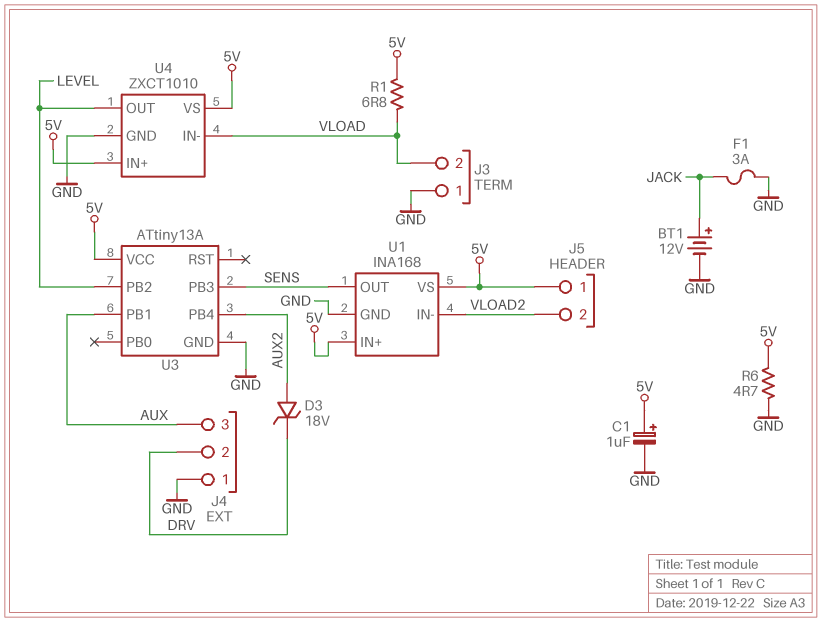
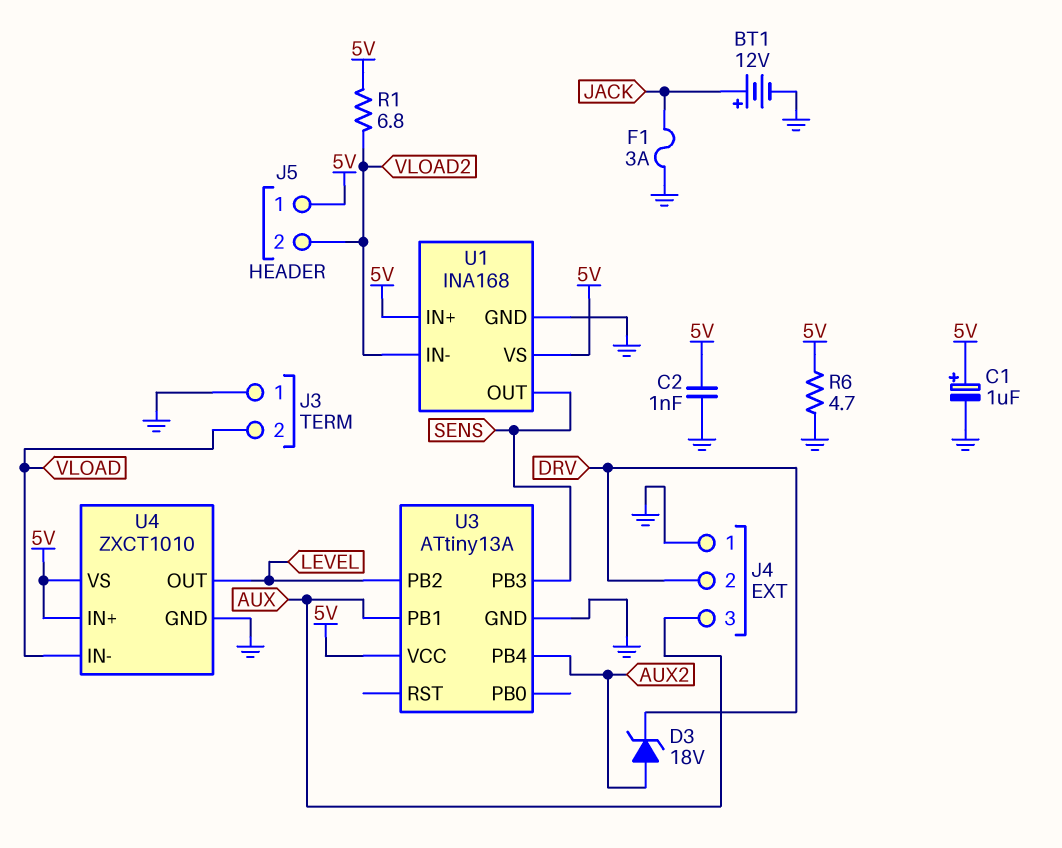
C2: none -> 1nF (5V, GND)
R1: 6.8 (5V, VLOAD) -> 6.8 (5V, VLOAD2)

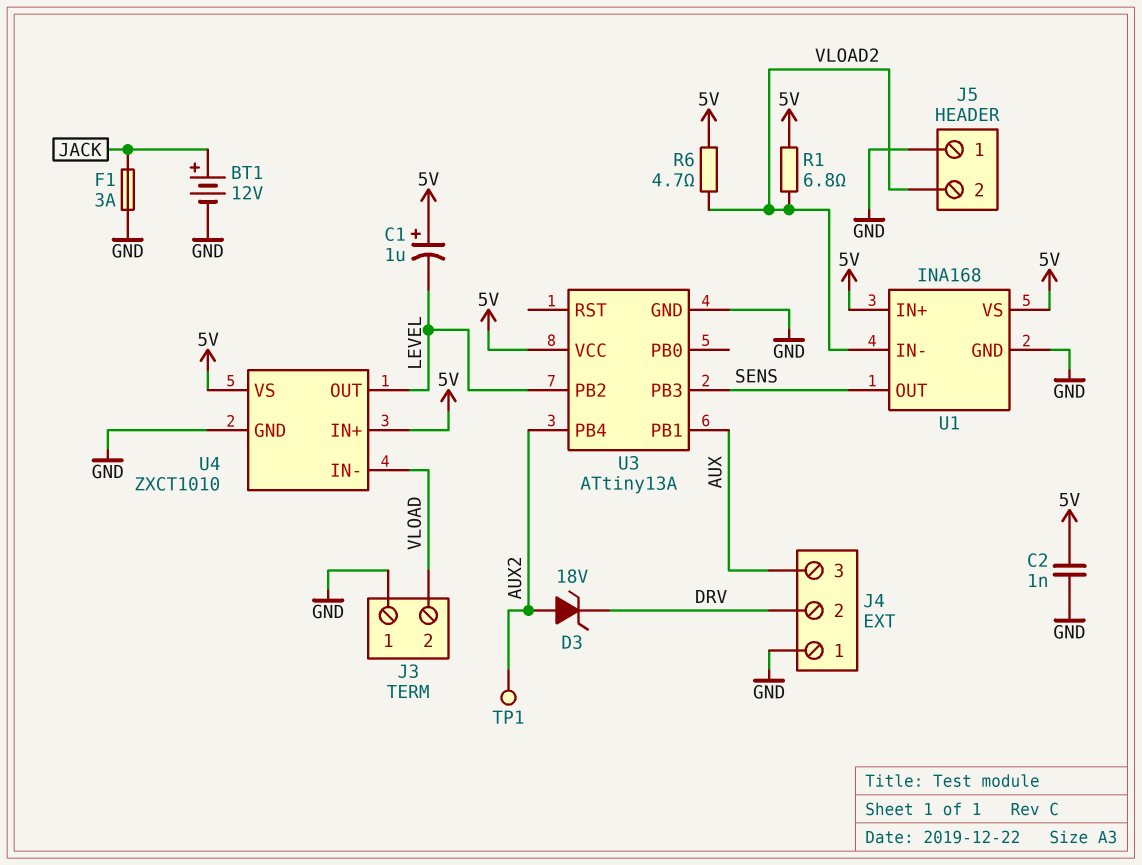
C1: 1uF (plus 5V, minus GND) -> 1uF (plus 5V, minus LEVEL)
J5 pin 1: 5V -> GND
R6: 4.7 (5V, GND) -> 4.7 (5V, VLOAD2)
TP1: none -> test point (AUX2)

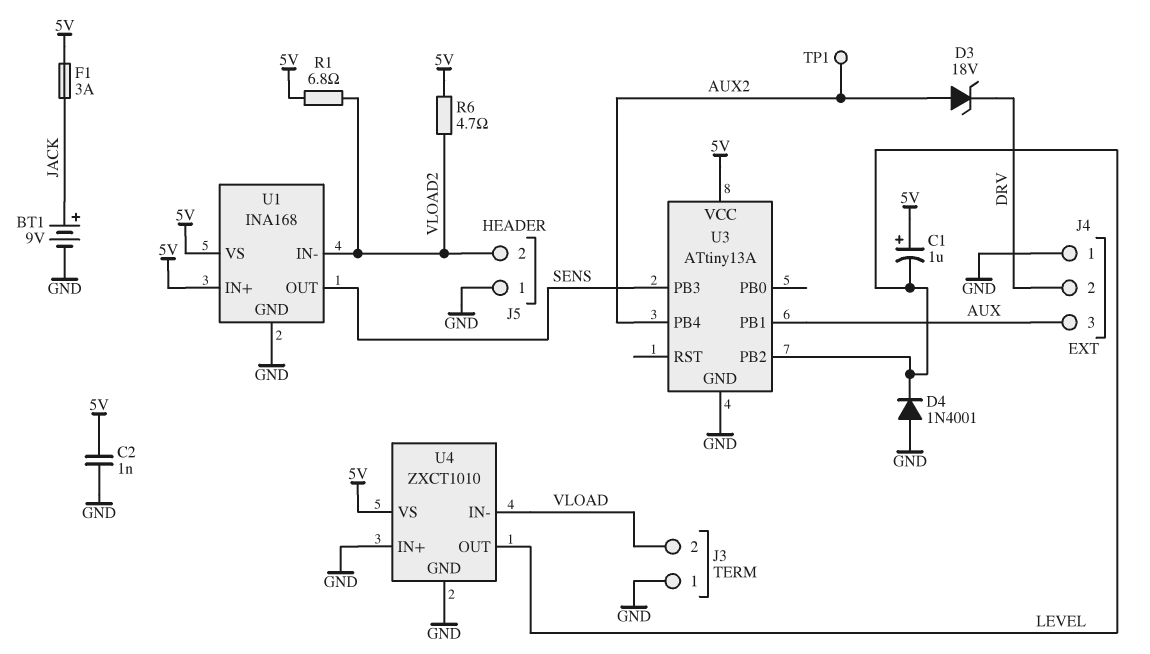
BT1: 12V (plus JACK, minus GND) -> 9V (plus JACK, minus GND)
D4: none -> diode 1N4001 (A GND, K LEVEL)
F1: 3A (GND, JACK) -> 3A (5V, JACK)
U4 pin IN+: 5V -> GND

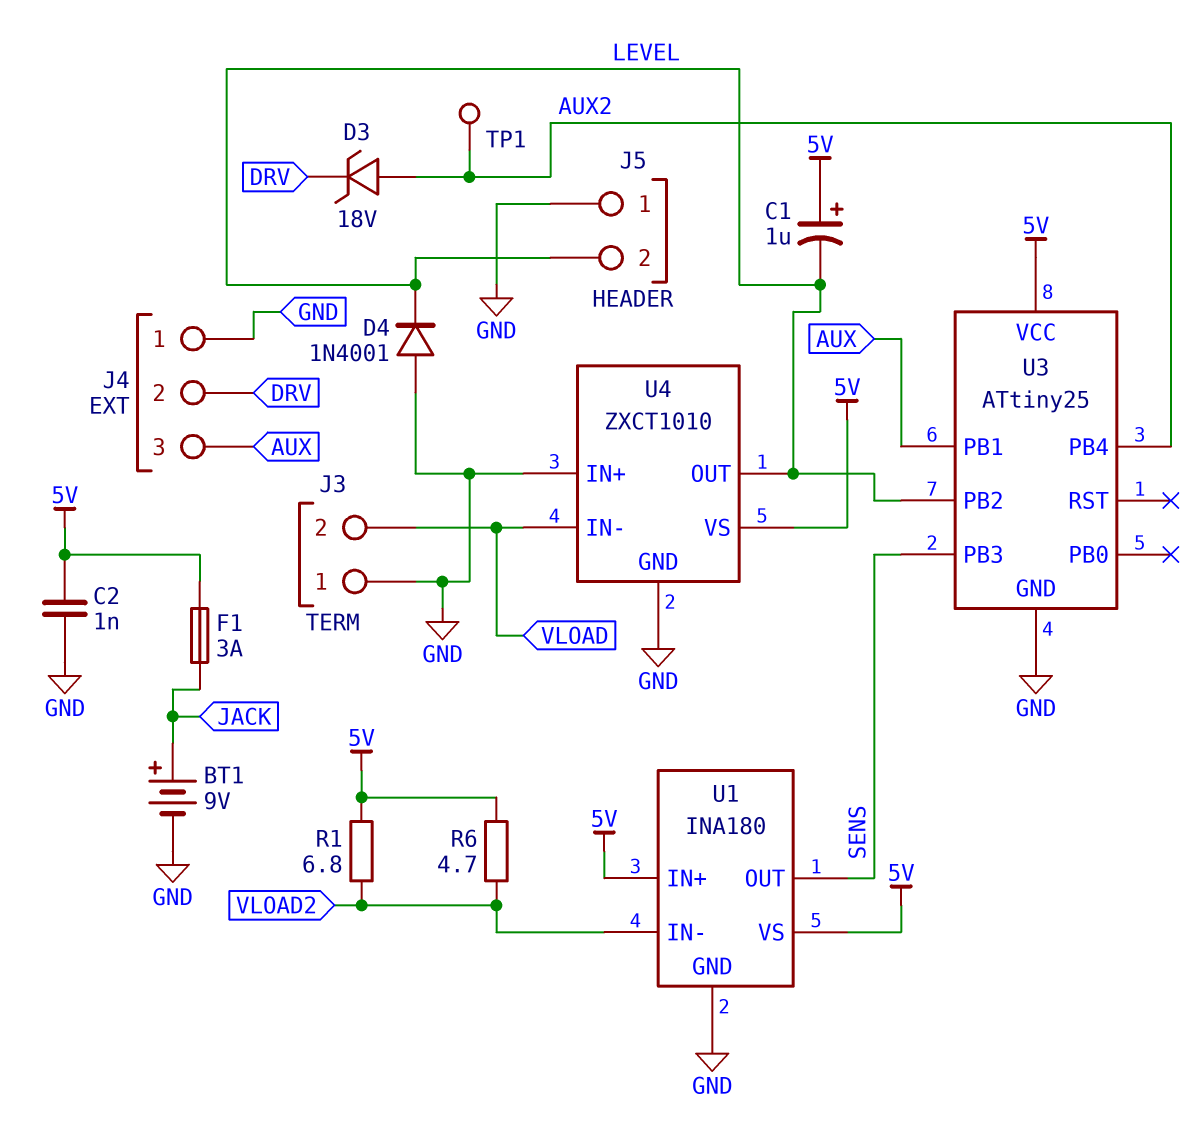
J5 pin 2: VLOAD2 -> LEVEL
U1: INA168 -> INA180
U3: ATtiny13A -> ATtiny25

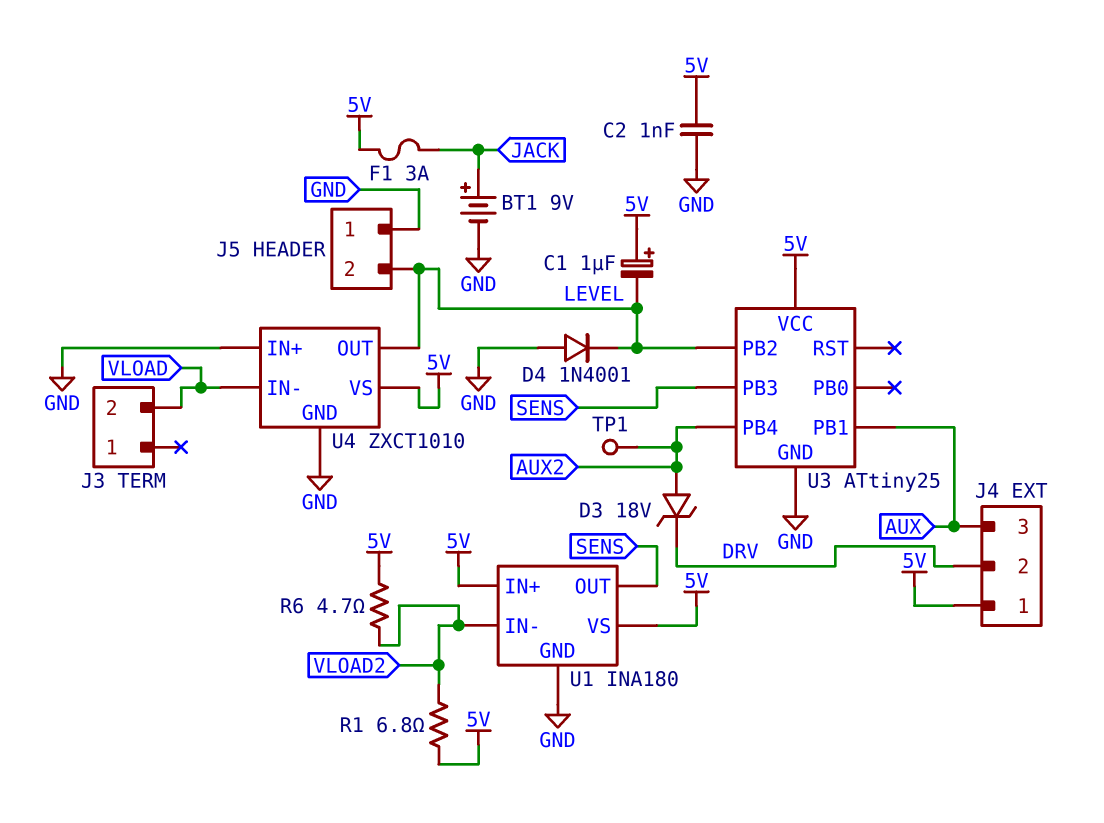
J3 pin 1: GND -> none
J4 pin 1: GND -> 5V

